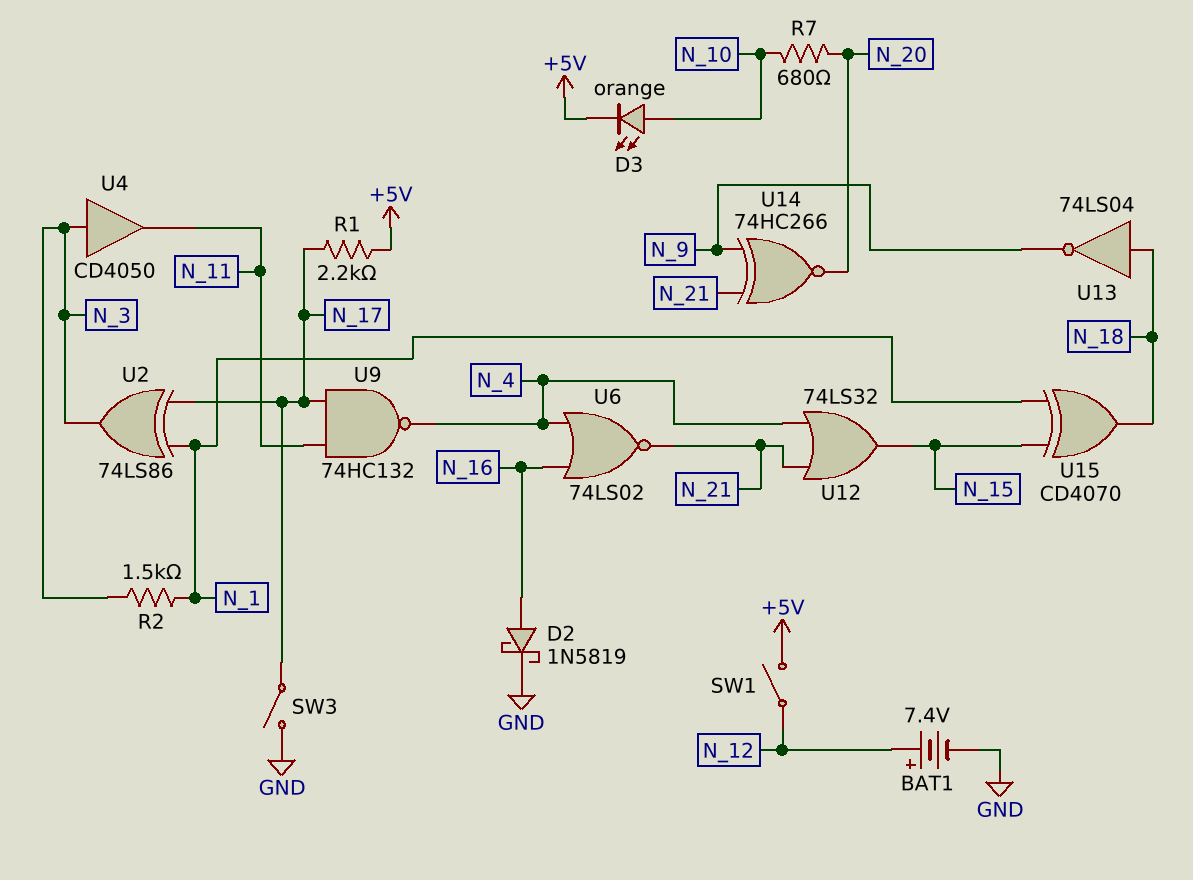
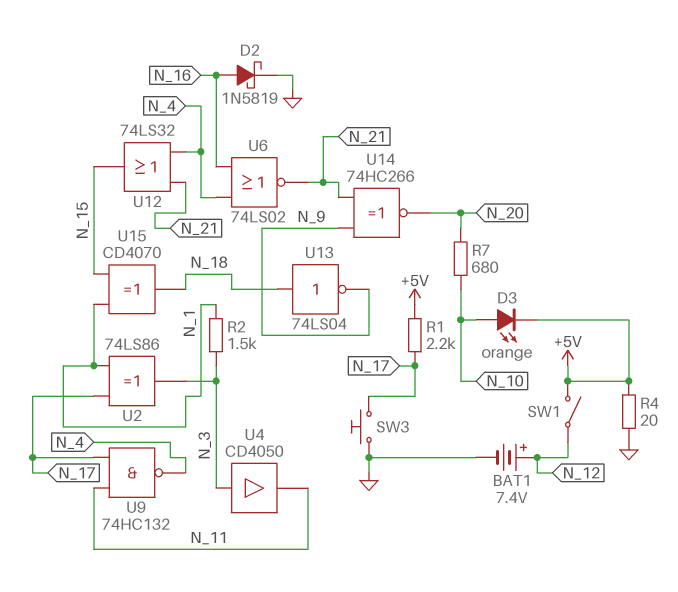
R4: none -> 20 (+5V, GND)
SW3: switch (GND, N_17) -> button (GND, N_17)

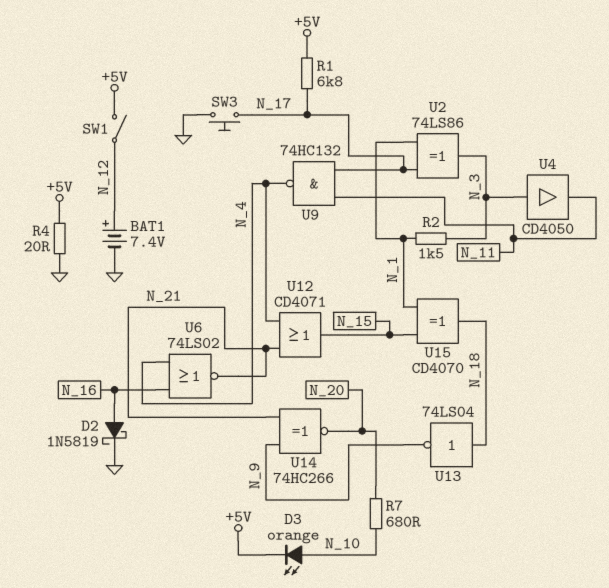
R1: 2.2k (+5V, N_17) -> 6.8k (+5V, N_17)
U12: OR 74LS32 (in N_4, in N_21, out N_15) -> OR CD4071 (in N_4, in N_21, out N_15)

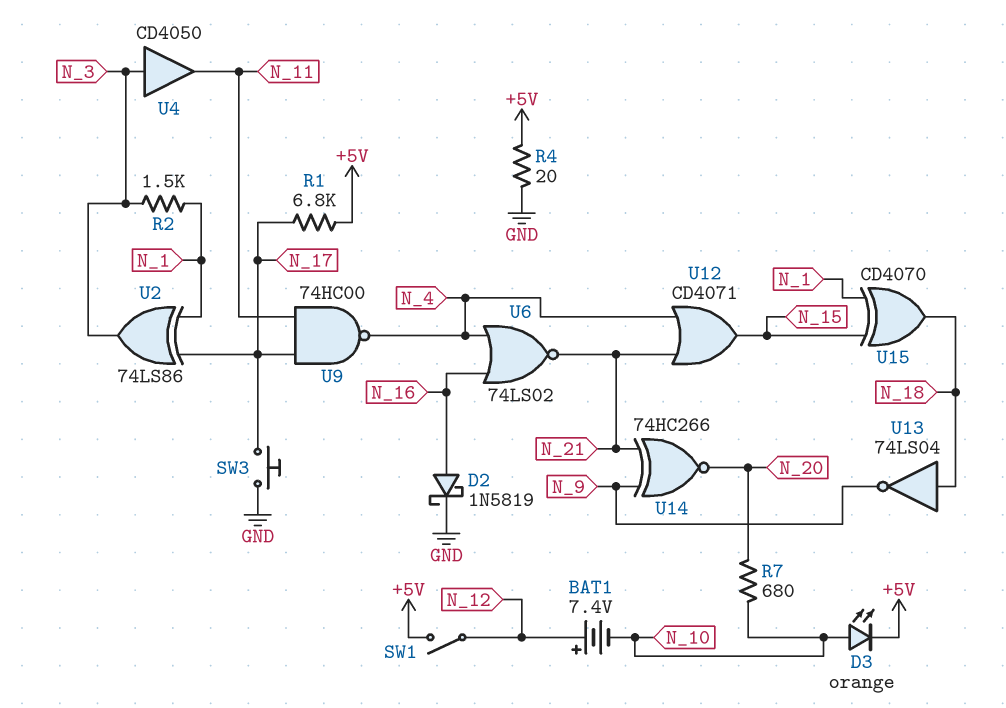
BAT1: 7.4V (plus N_12, minus GND) -> 7.4V (plus N_12, minus N_10)
U9: NAND 74HC132 (in N_11, in N_17, out N_4) -> NAND 74HC00 (in N_11, in N_17, out N_4)

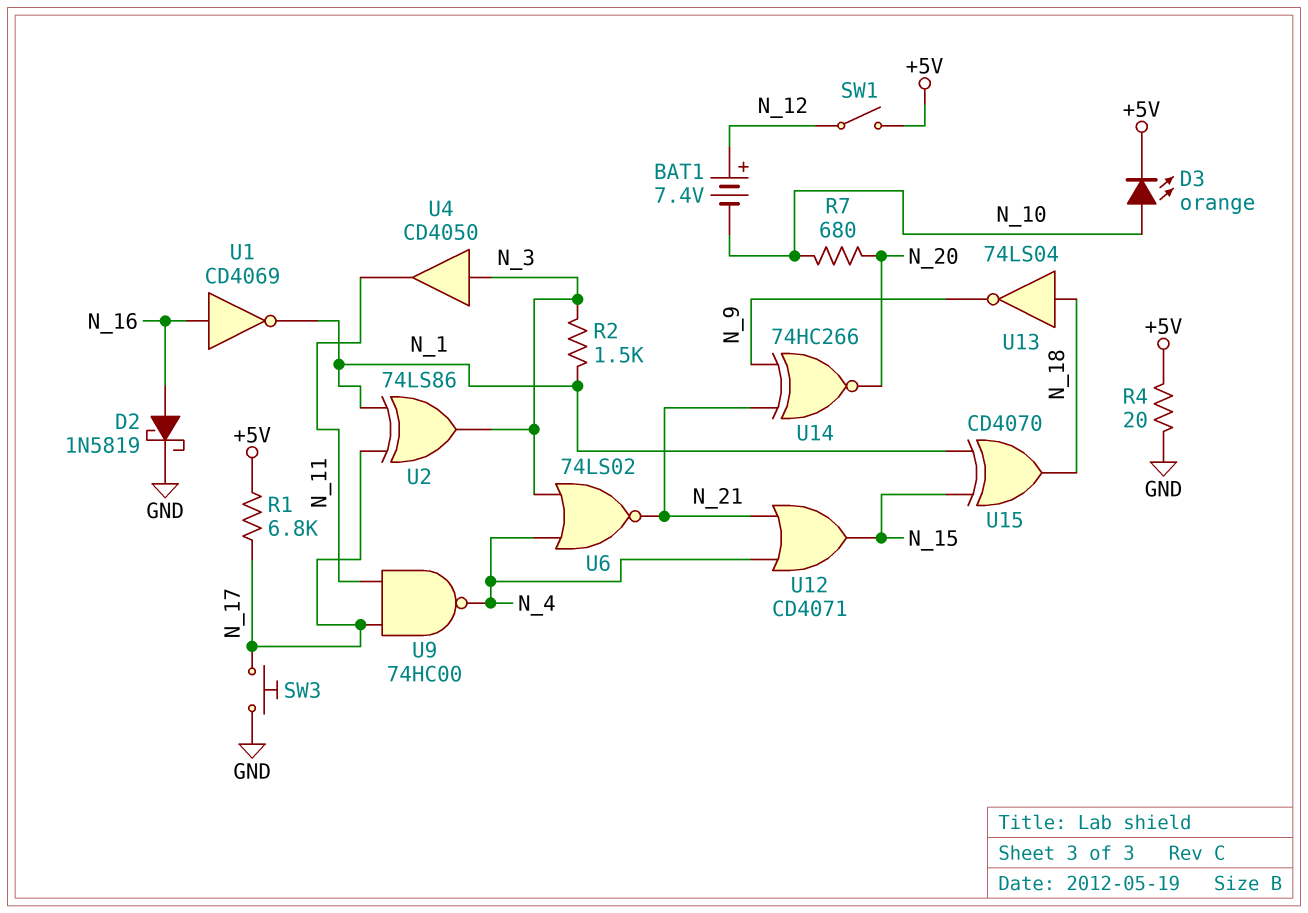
U1: none -> NOT CD4069 (in N_16, out N_1)
U6: NOR 74LS02 (in N_4, in N_16, out N_21) -> NOR 74LS02 (in N_3, in N_4, out N_21)

